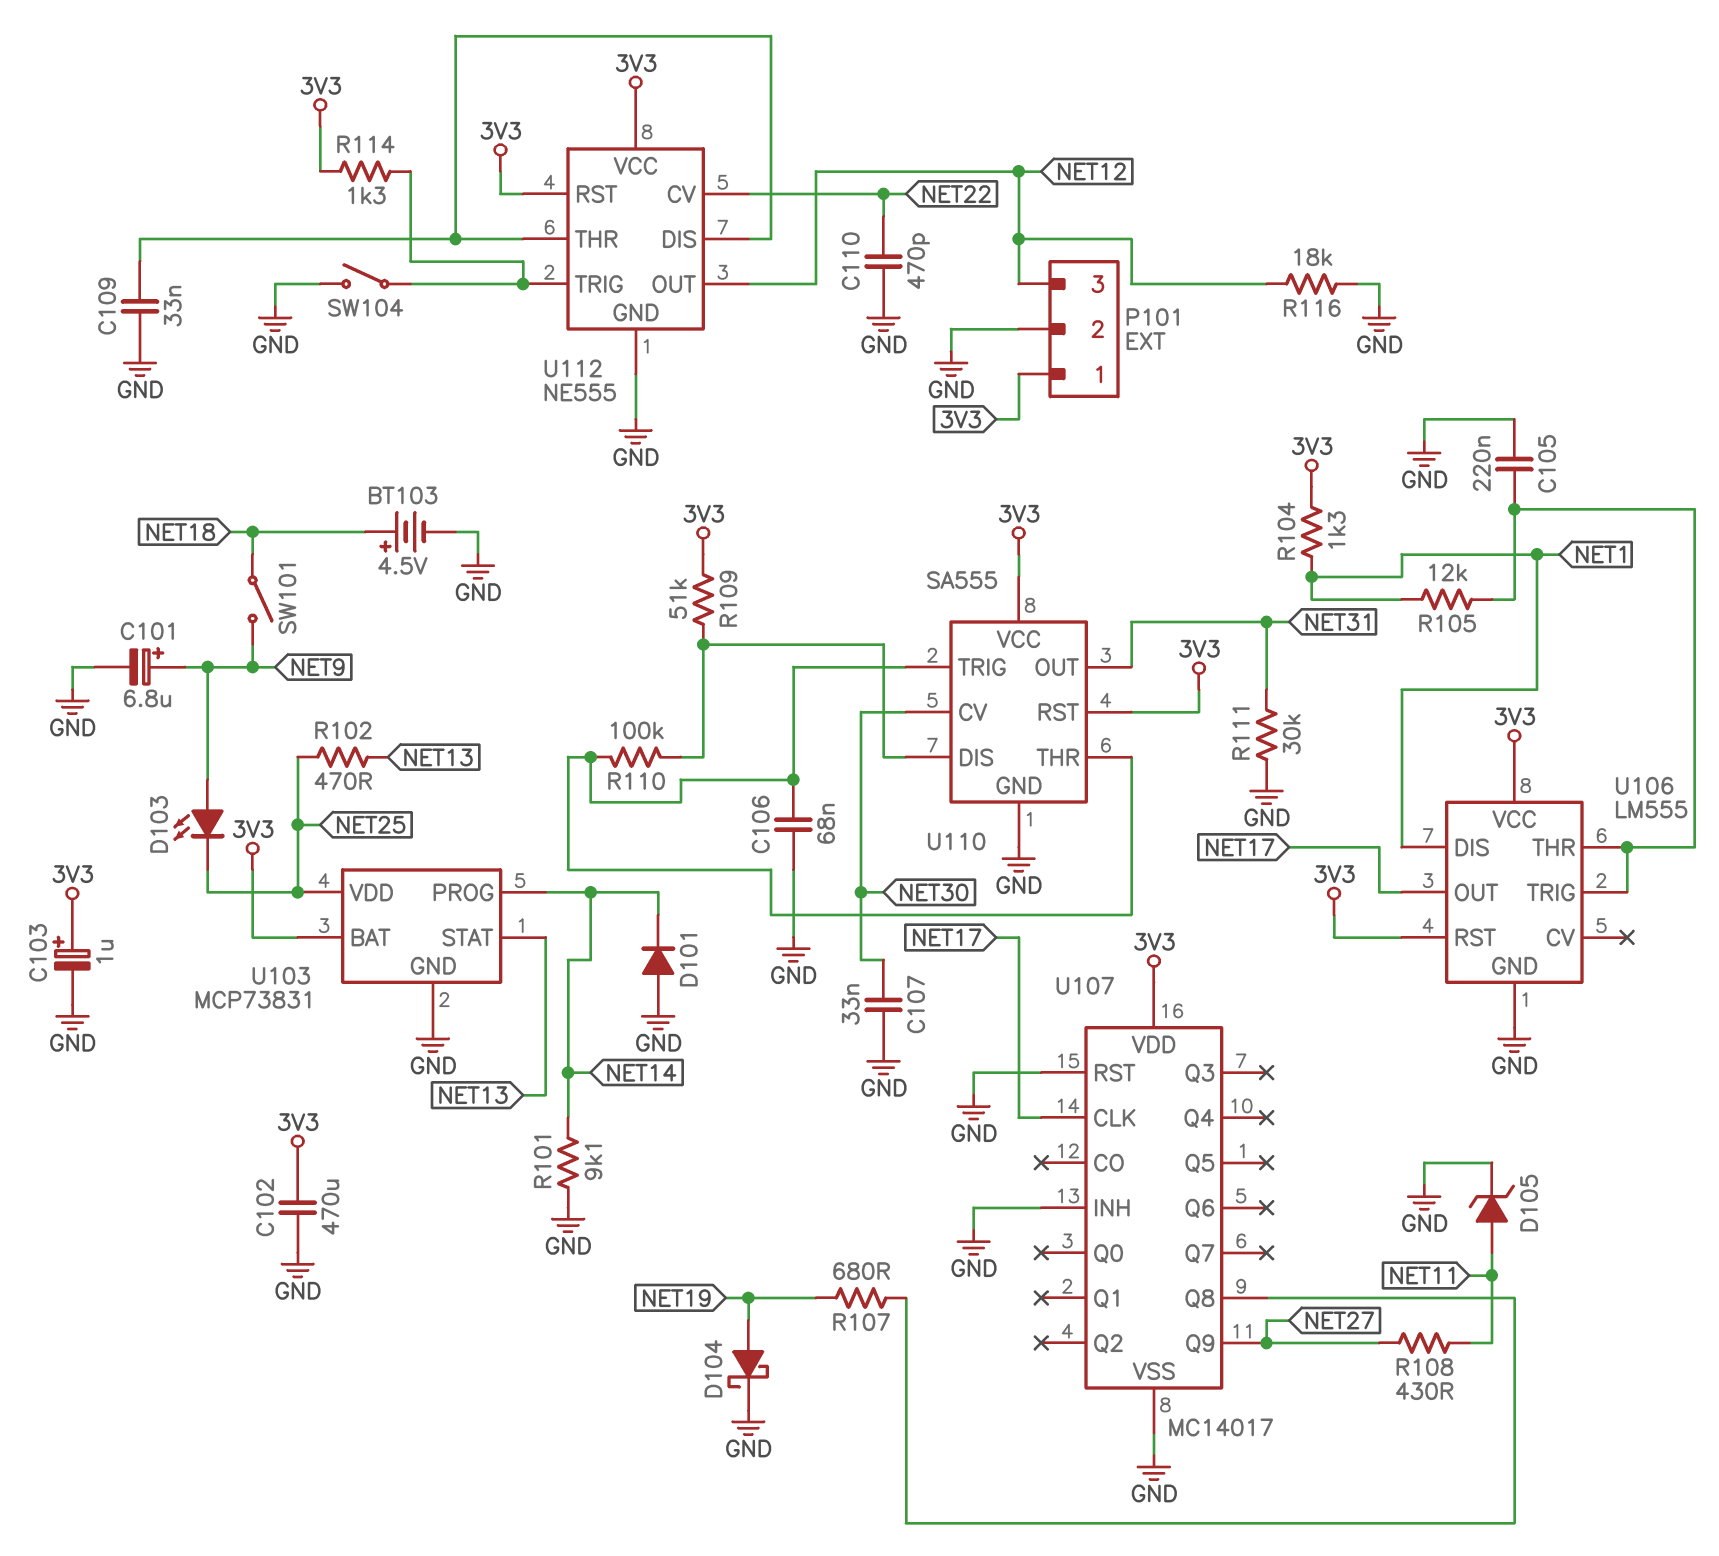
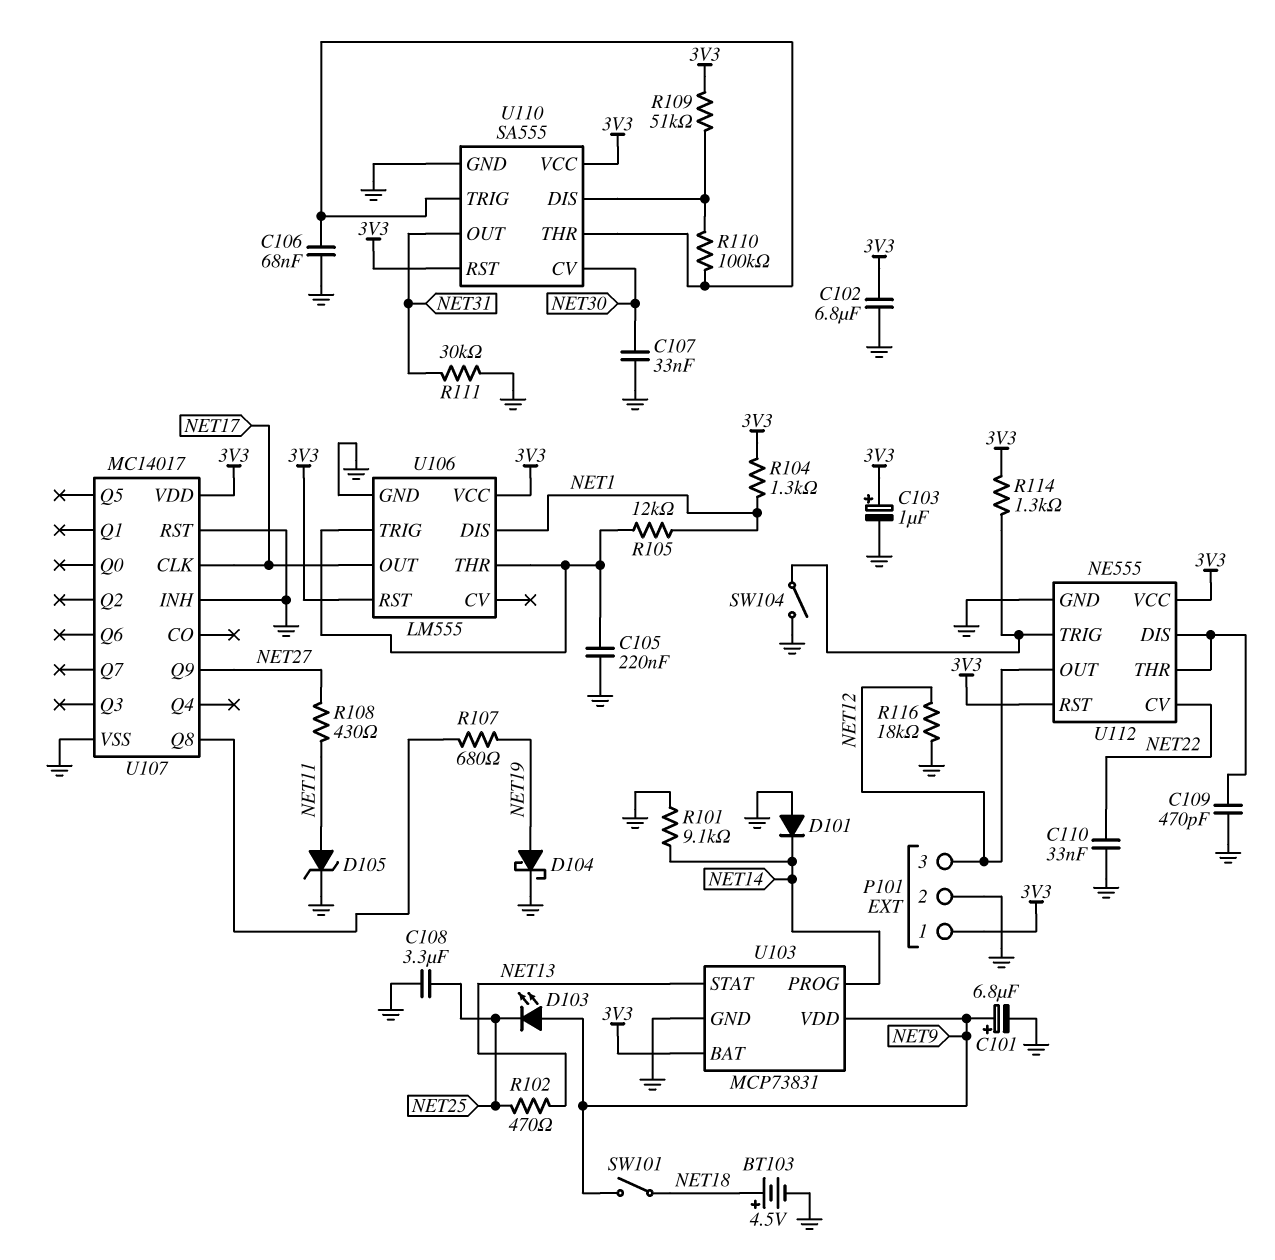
C102: 470uF (3V3, GND) -> 6.8uF (3V3, GND)
C108: none -> 3.3uF (GND, NET25)
C109: 33nF (GND, U112/DIS) -> 470pF (GND, U112/DIS)
C110: 470pF (GND, NET22) -> 33nF (GND, NET22)
U103 pin VDD: NET25 -> NET9

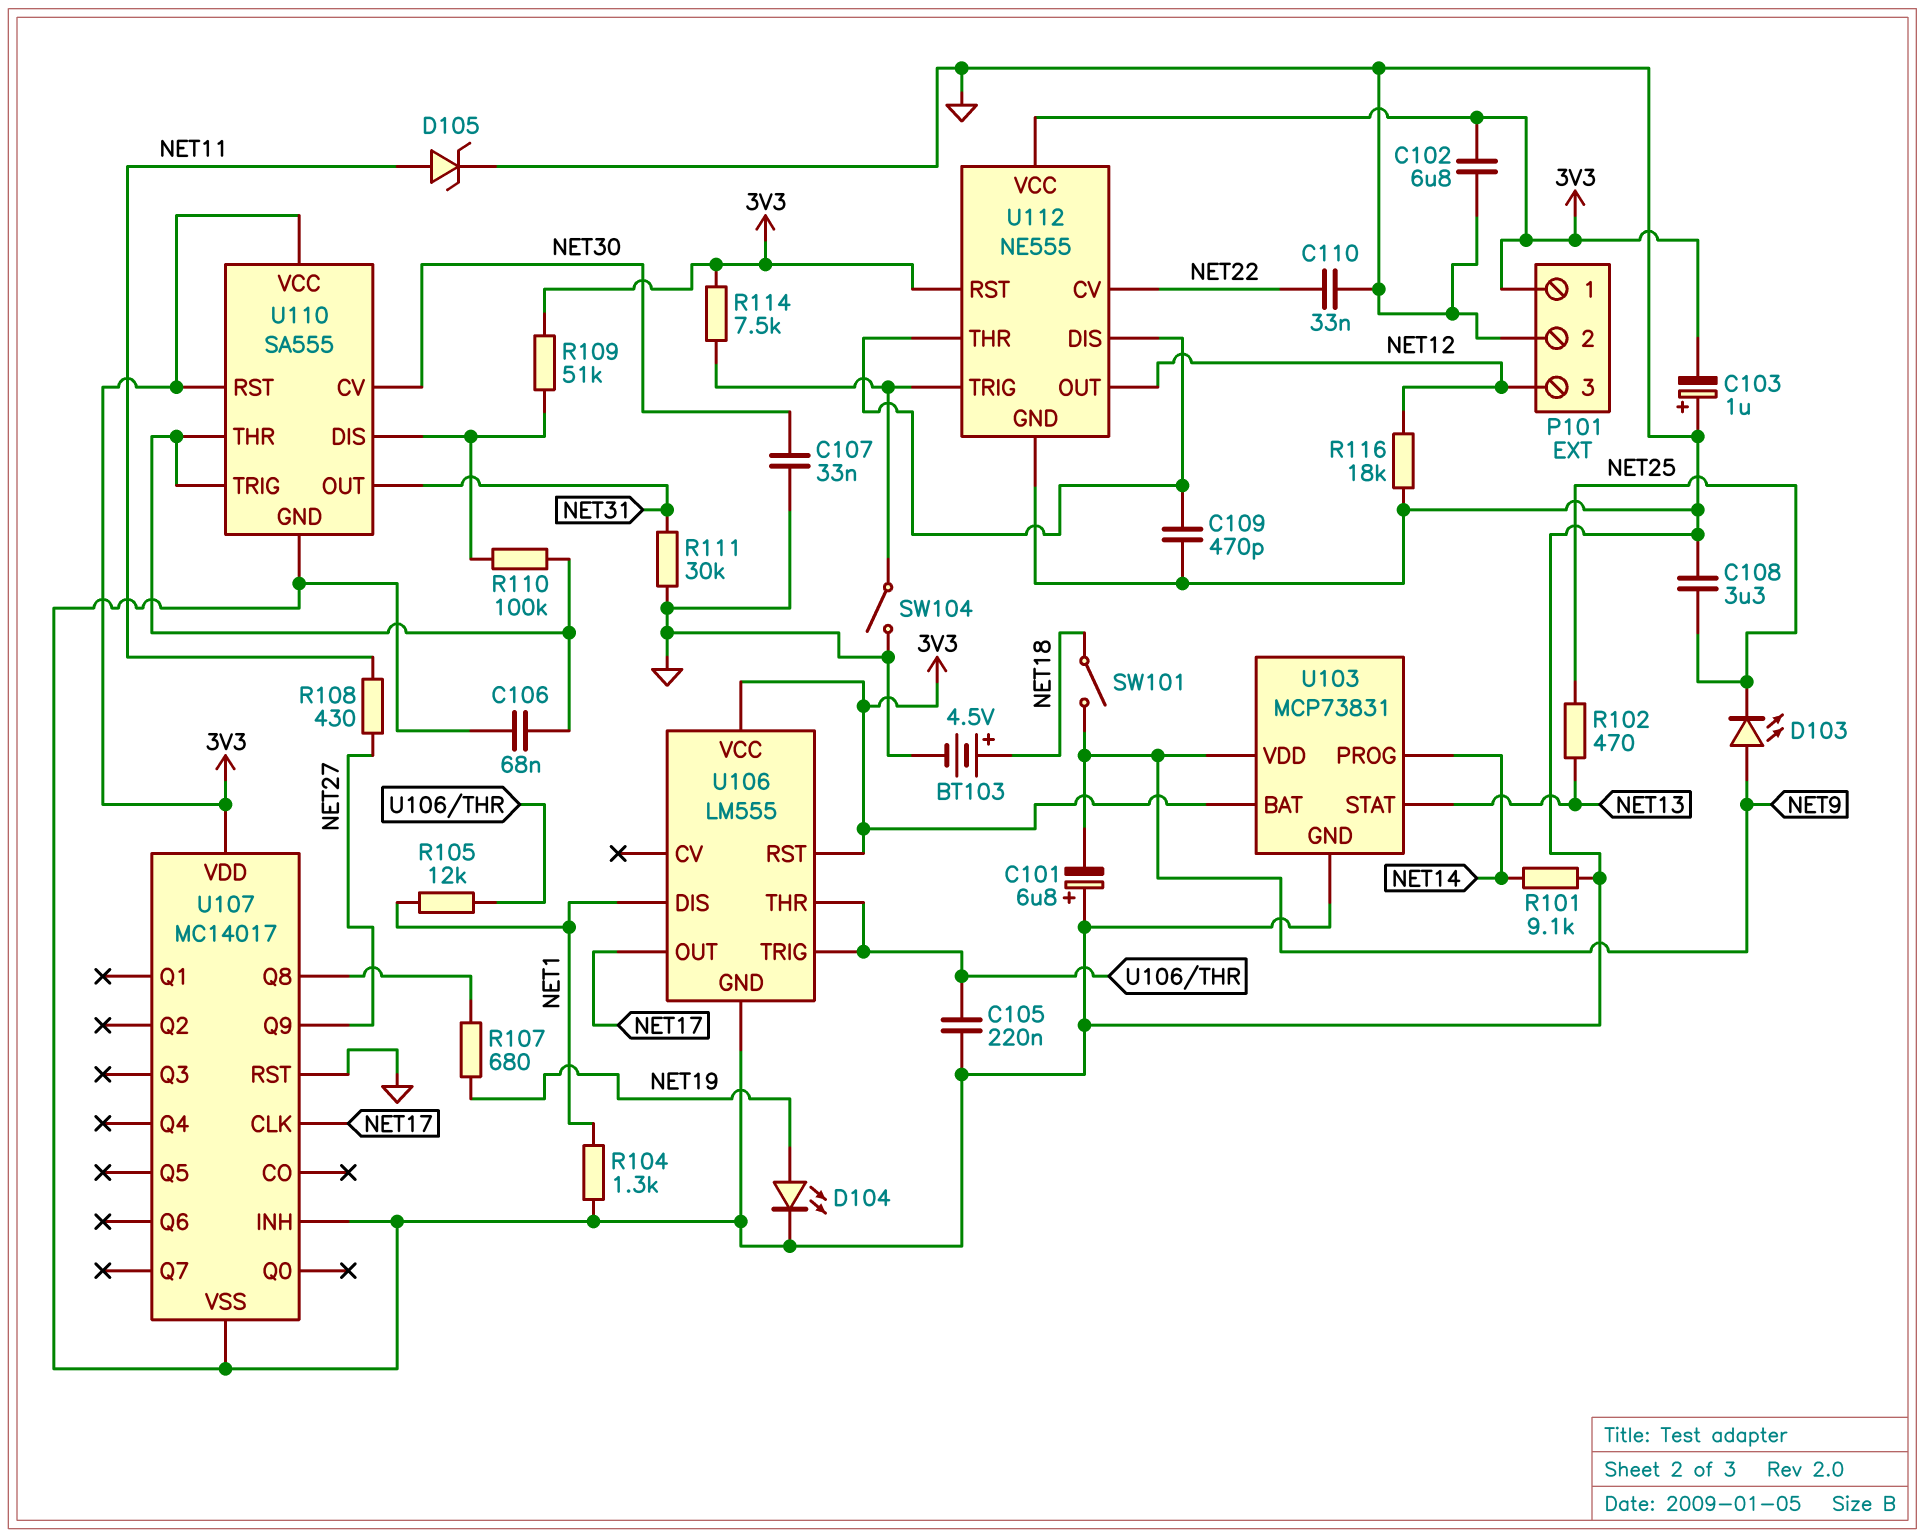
C101: 6.8uF (plus NET9, minus GND) -> 6.8uF (plus GND, minus NET9)
C103: 1uF (plus 3V3, minus GND) -> 1uF (plus GND, minus 3V3)
D101: diode (A GND, K NET14) -> none
D104: schottky (A NET19, K GND) -> LED (A NET19, K GND)
R104: 1.3k (3V3, NET1) -> 1.3k (GND, NET1)
R114: 1.3k (3V3, U112/TRIG) -> 7.5k (3V3, U112/TRIG)

